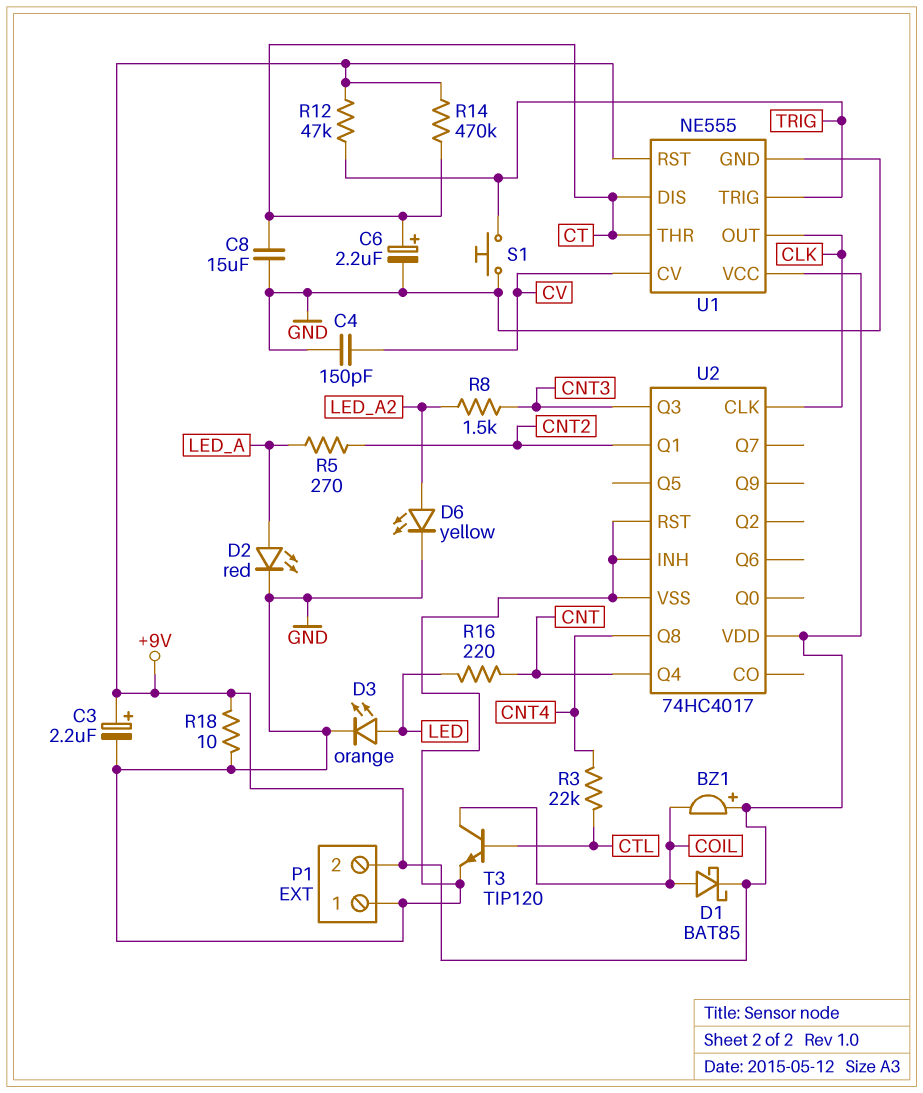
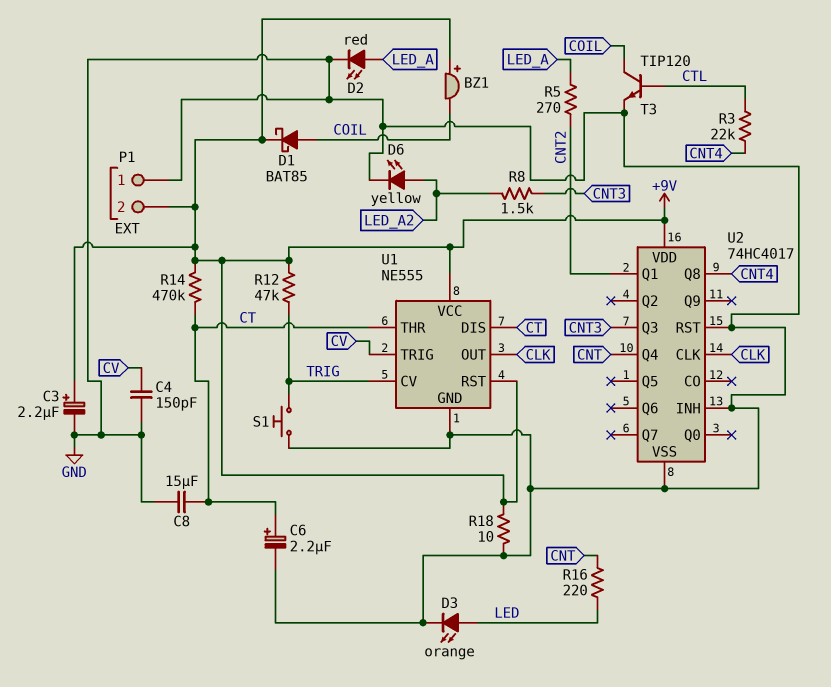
U1 pin CV: CV -> TRIG
U1 pin TRIG: TRIG -> CV

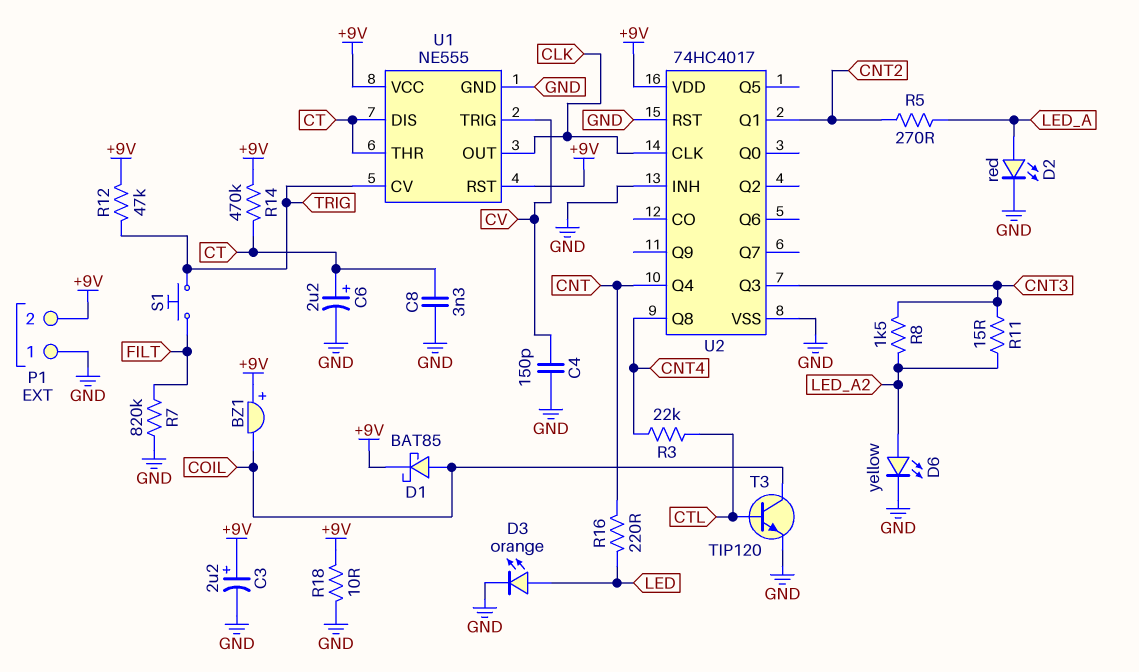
C8: 15uF (CT, GND) -> 3.3nF (CT, GND)
R7: none -> 820k (FILT, GND)
R11: none -> 15 (CNT3, LED_A2)
S1: button (GND, TRIG) -> button (FILT, TRIG)

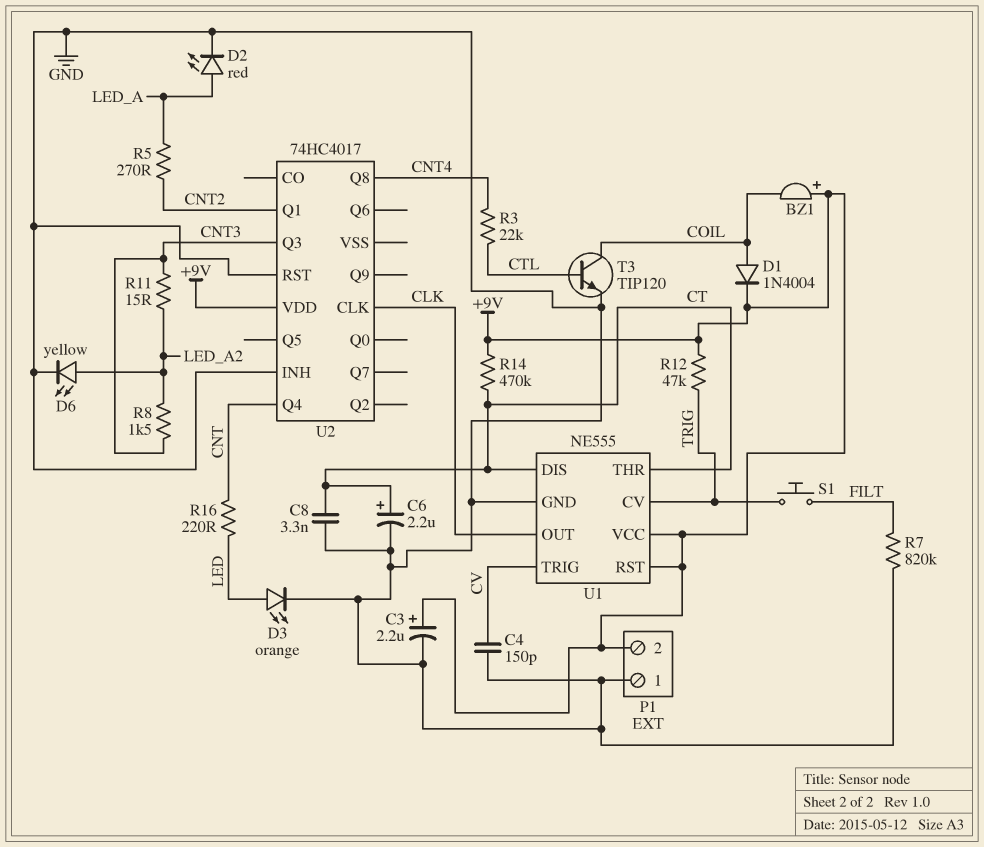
D1: schottky BAT85 (A COIL, K +9V) -> diode 1N4004 (A COIL, K +9V)
R18: 10 (+9V, GND) -> none
U2 pin VSS: GND -> none

